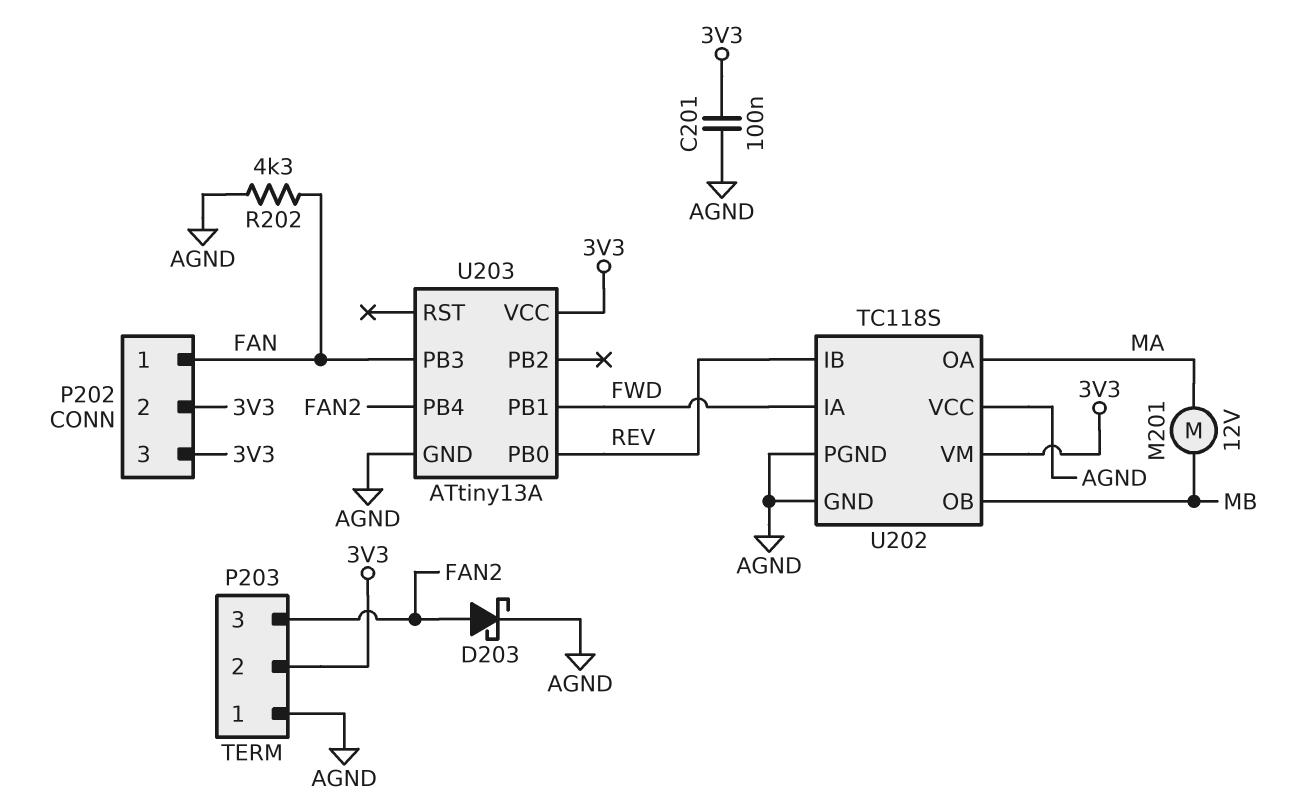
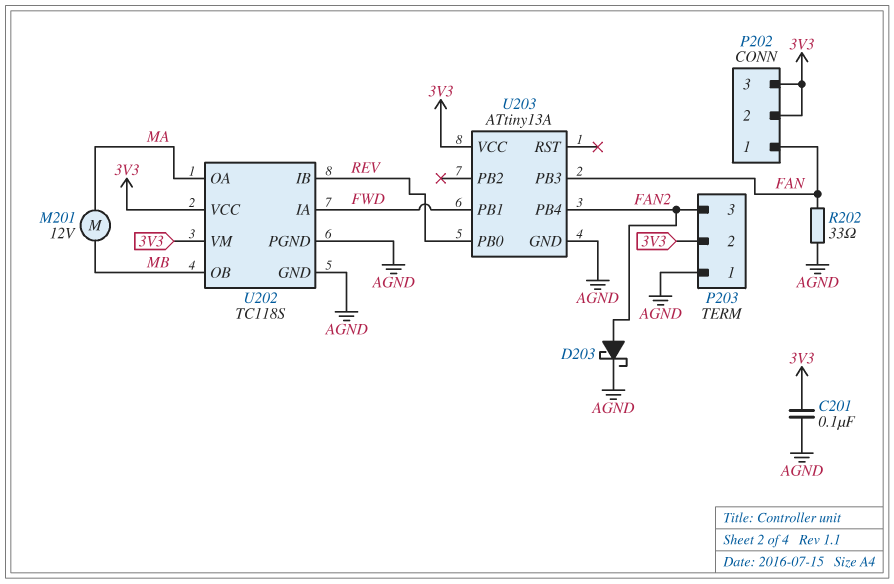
R202: 4.3k (AGND, FAN) -> 33 (AGND, FAN)
U202 pin VCC: AGND -> 3V3

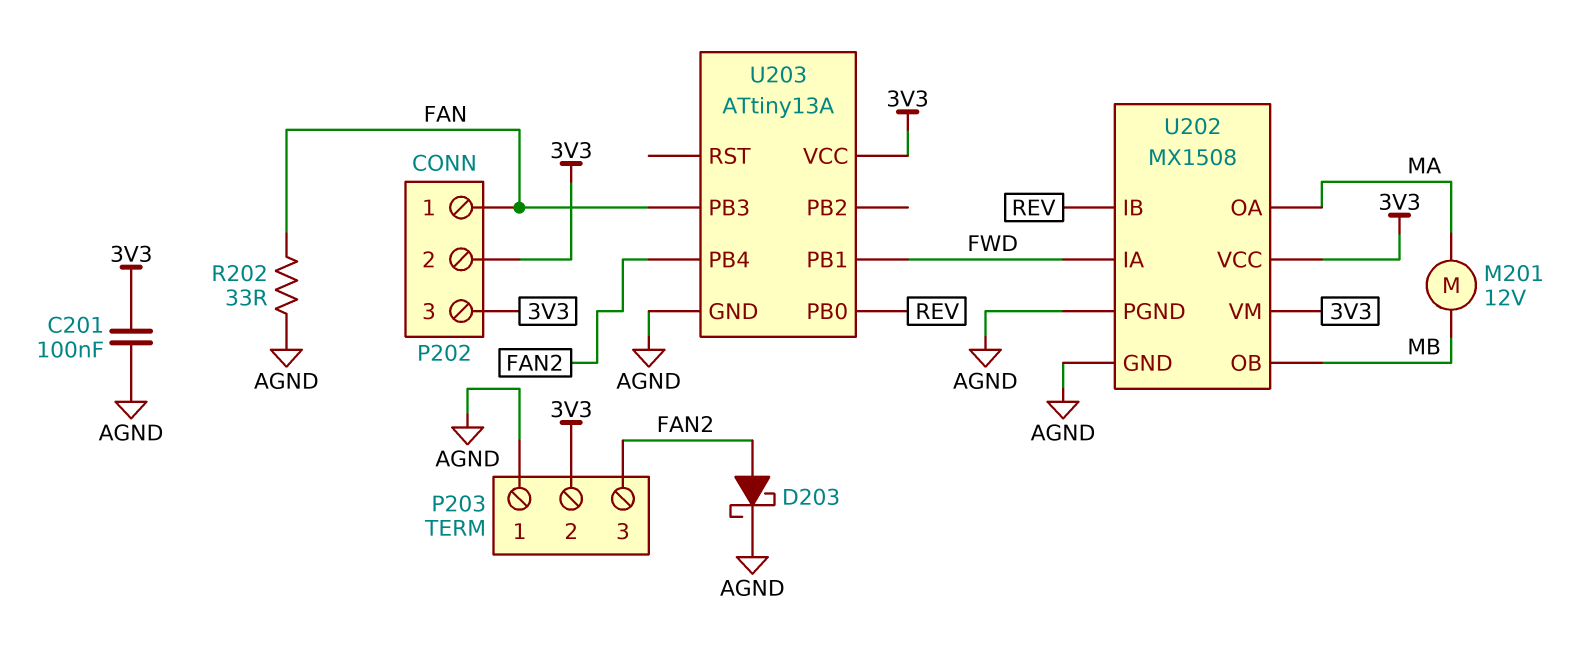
U202: TC118S -> MX1508

